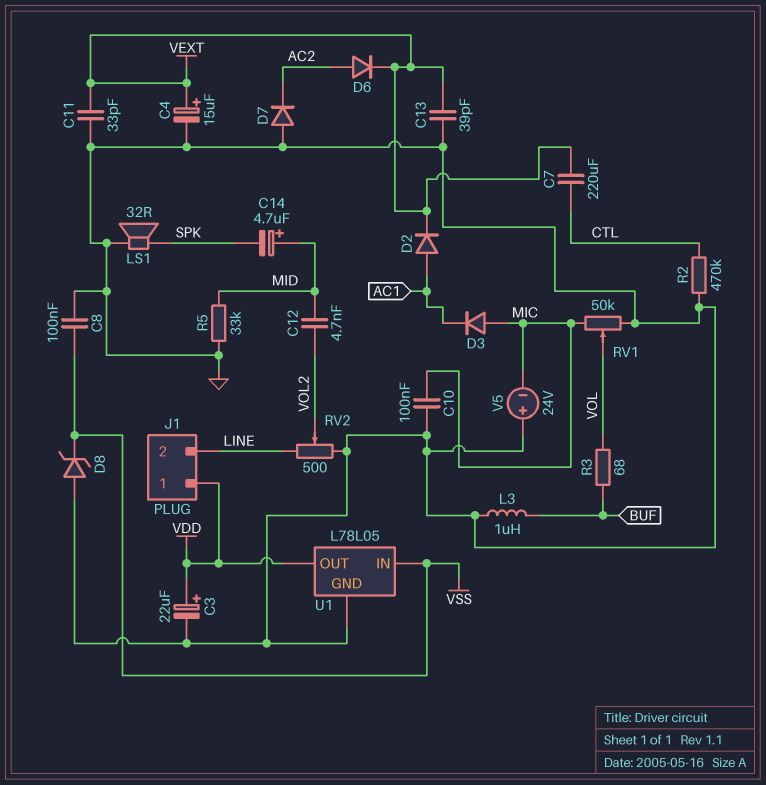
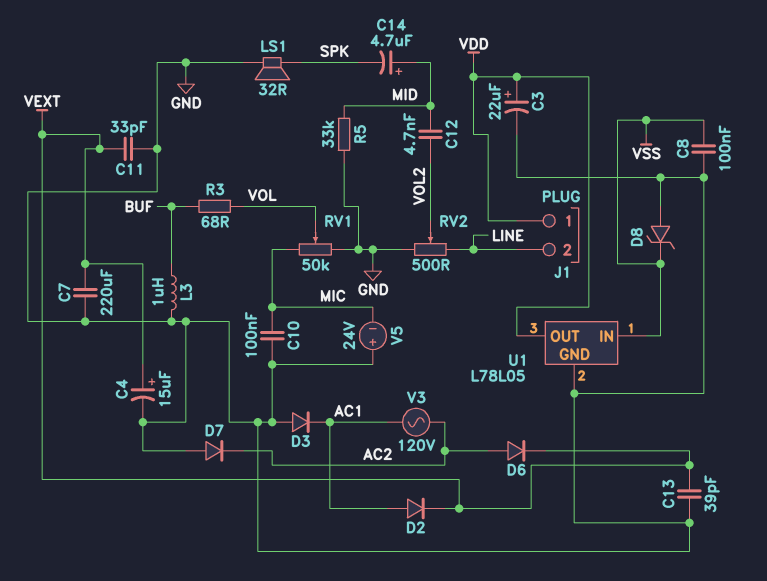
C7: 220uF (CTL, VEXT) -> 220uF (GND, VEXT)
D3: diode (A MIC, K AC1) -> diode (A GND, K AC1)
R2: 470k (CTL, GND) -> none
V3: none -> AC 120V (AC1, AC2)

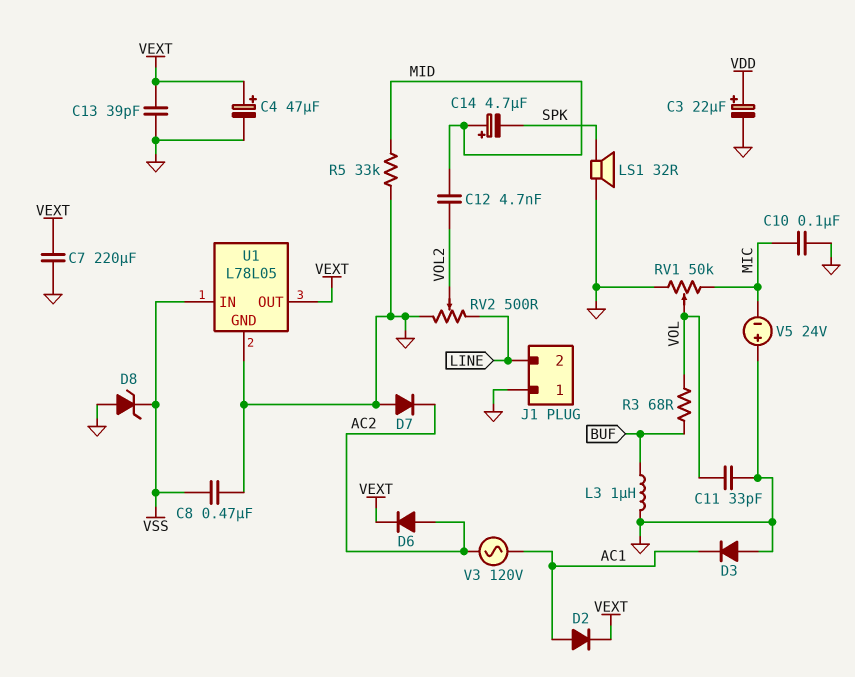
C4: 15uF (plus VEXT, minus GND) -> 47uF (plus VEXT, minus GND)
C8: 100nF (GND, VSS) -> 470nF (GND, VSS)
C11: 33pF (GND, VEXT) -> 33pF (GND, VOL)
J1 pin 1: VDD -> GND
U1 pin OUT: VDD -> VEXT

